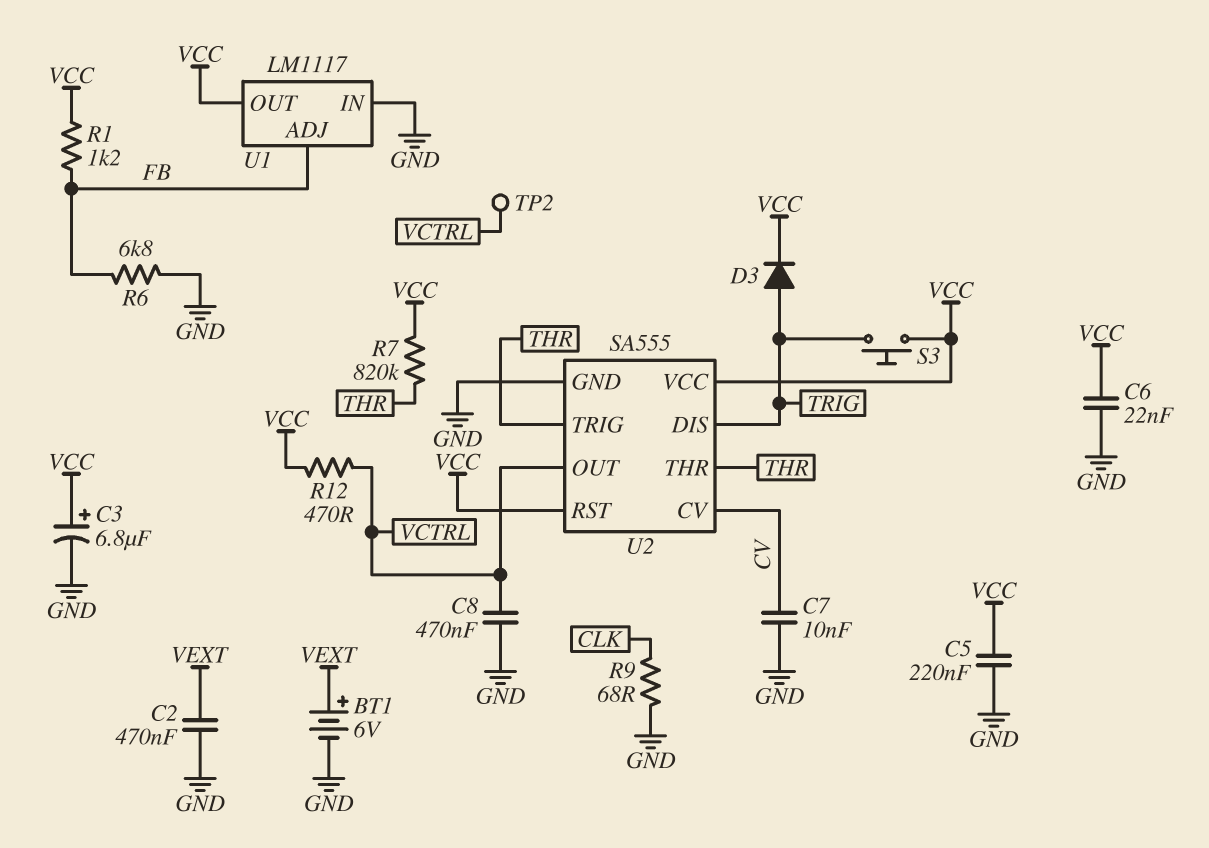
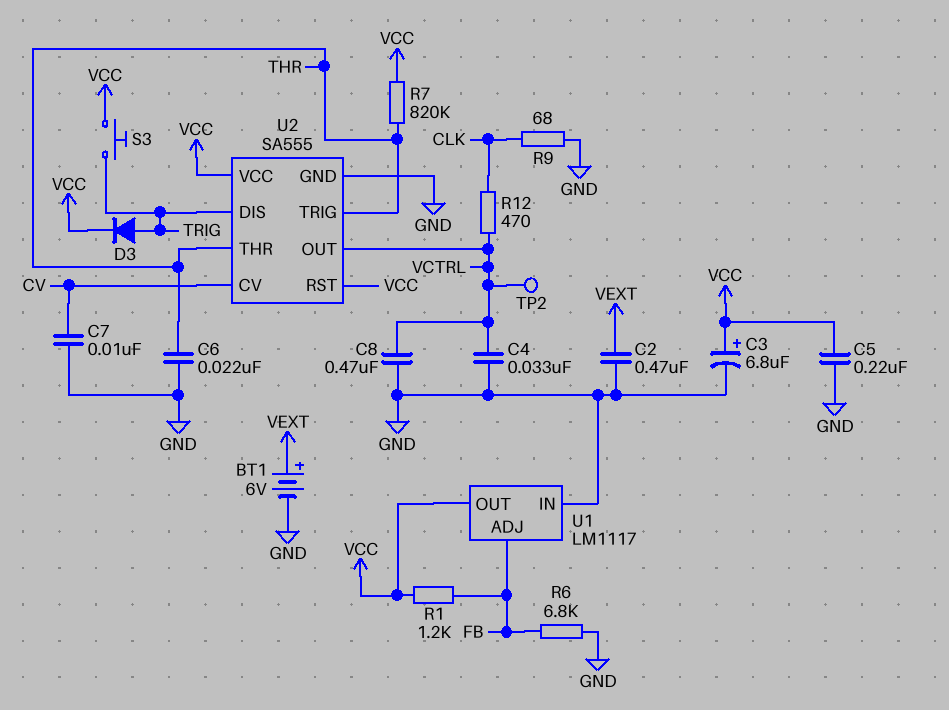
C4: none -> 33nF (GND, VCTRL)
C6: 22nF (GND, VCC) -> 22nF (GND, THR)
R12: 470 (VCC, VCTRL) -> 470 (CLK, VCTRL)

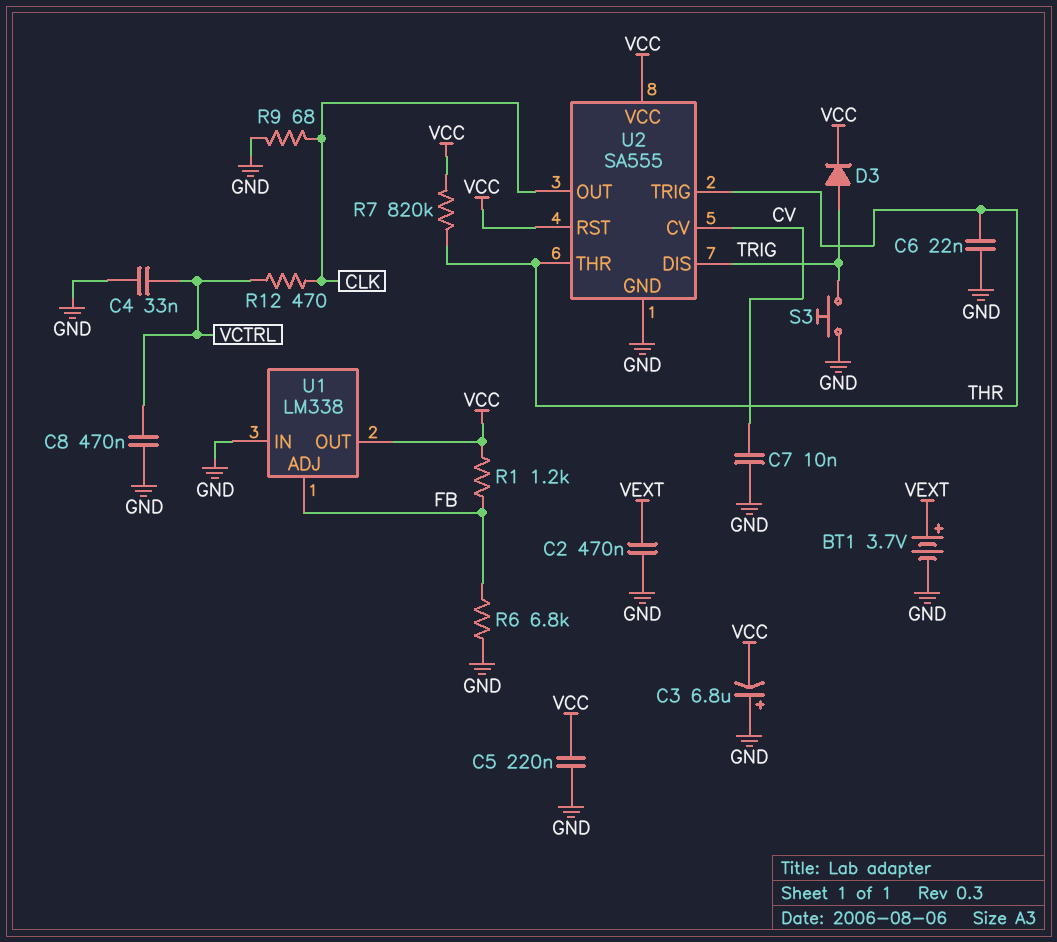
BT1: 6V (plus VEXT, minus GND) -> 3.7V (plus VEXT, minus GND)
C3: 6.8uF (plus VCC, minus GND) -> 6.8uF (plus GND, minus VCC)
S3: button (TRIG, VCC) -> button (GND, TRIG)
TP2: test point (VCTRL) -> none
U1: LM1117 -> LM338
U2 pin OUT: VCTRL -> CLK

